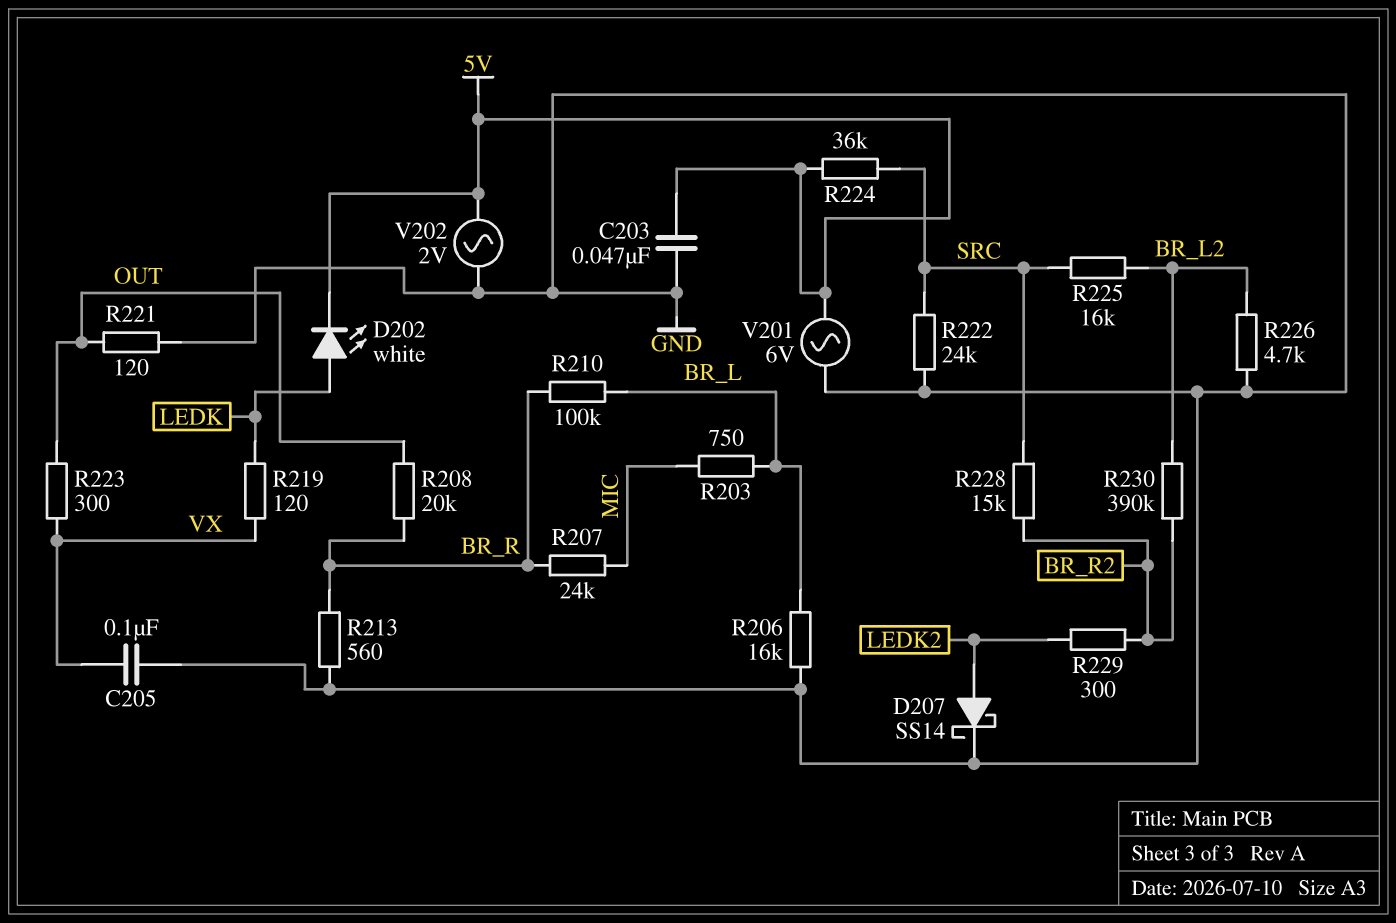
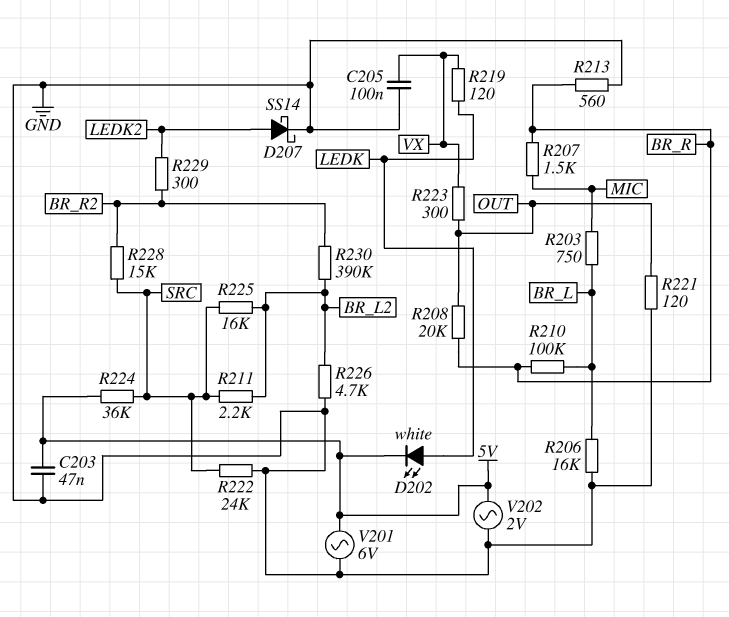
R207: 24k (BR_R, MIC) -> 1.5k (BR_R, MIC)
R211: none -> 2.2k (BR_L2, SRC)

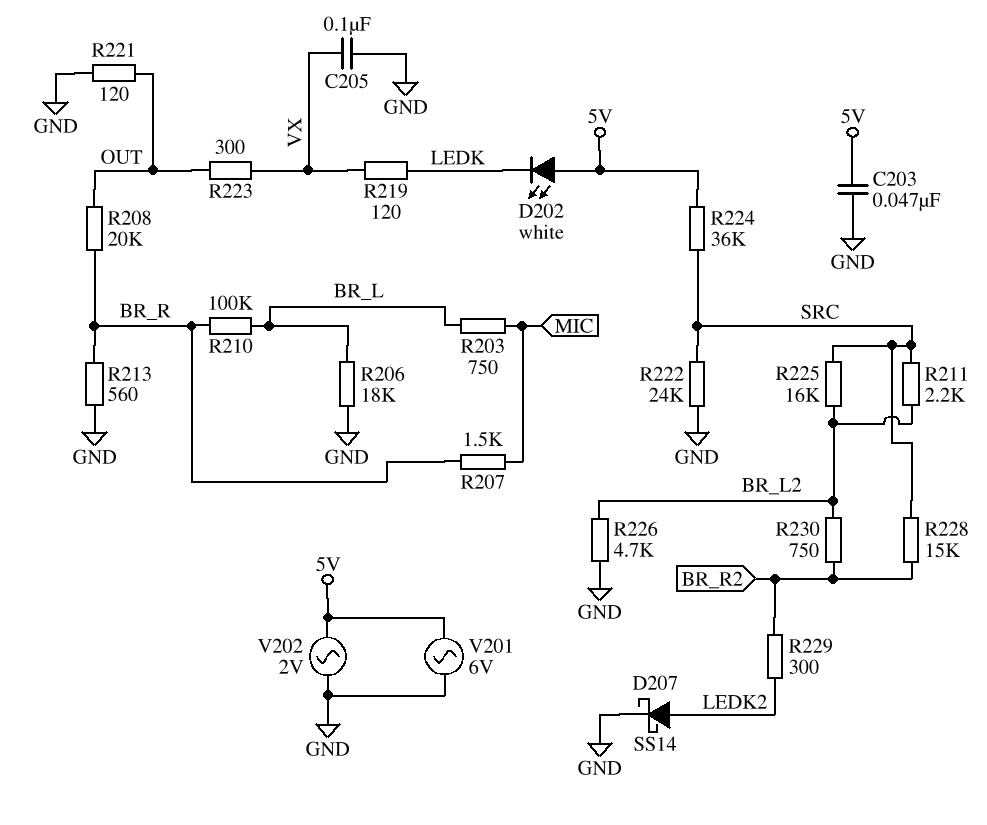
D202: LED white (A LEDK, K 5V) -> LED white (A 5V, K LEDK)
R206: 16k (BR_L, GND) -> 18k (BR_L, GND)
R230: 390k (BR_L2, BR_R2) -> 750 (BR_L2, BR_R2)

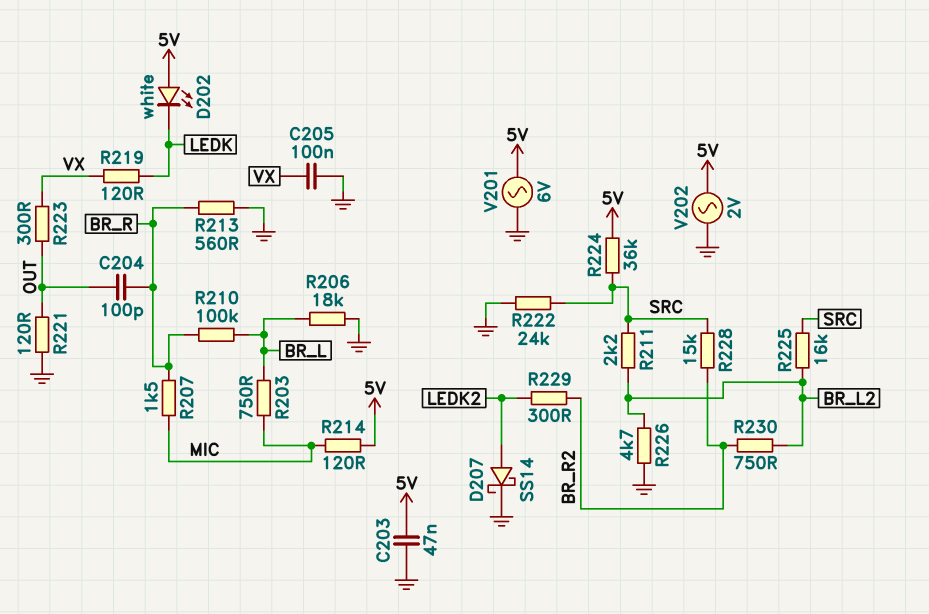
C204: none -> 100pF (BR_R, OUT)
R208: 20k (BR_R, OUT) -> none
R214: none -> 120 (5V, MIC)

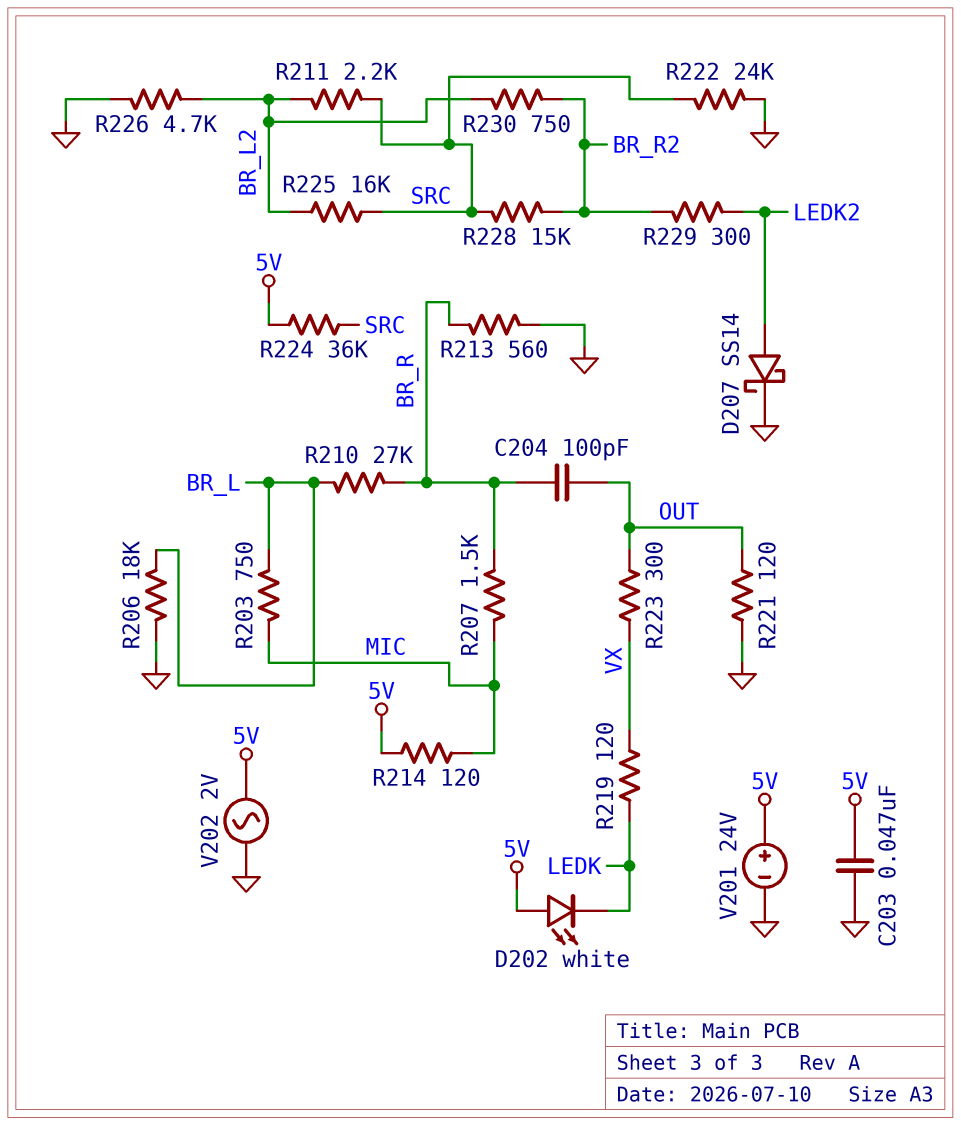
C205: 100nF (GND, VX) -> none
R210: 100k (BR_L, BR_R) -> 27k (BR_L, BR_R)
V201: AC 6V (5V, GND) -> 24V (plus 5V, minus GND)

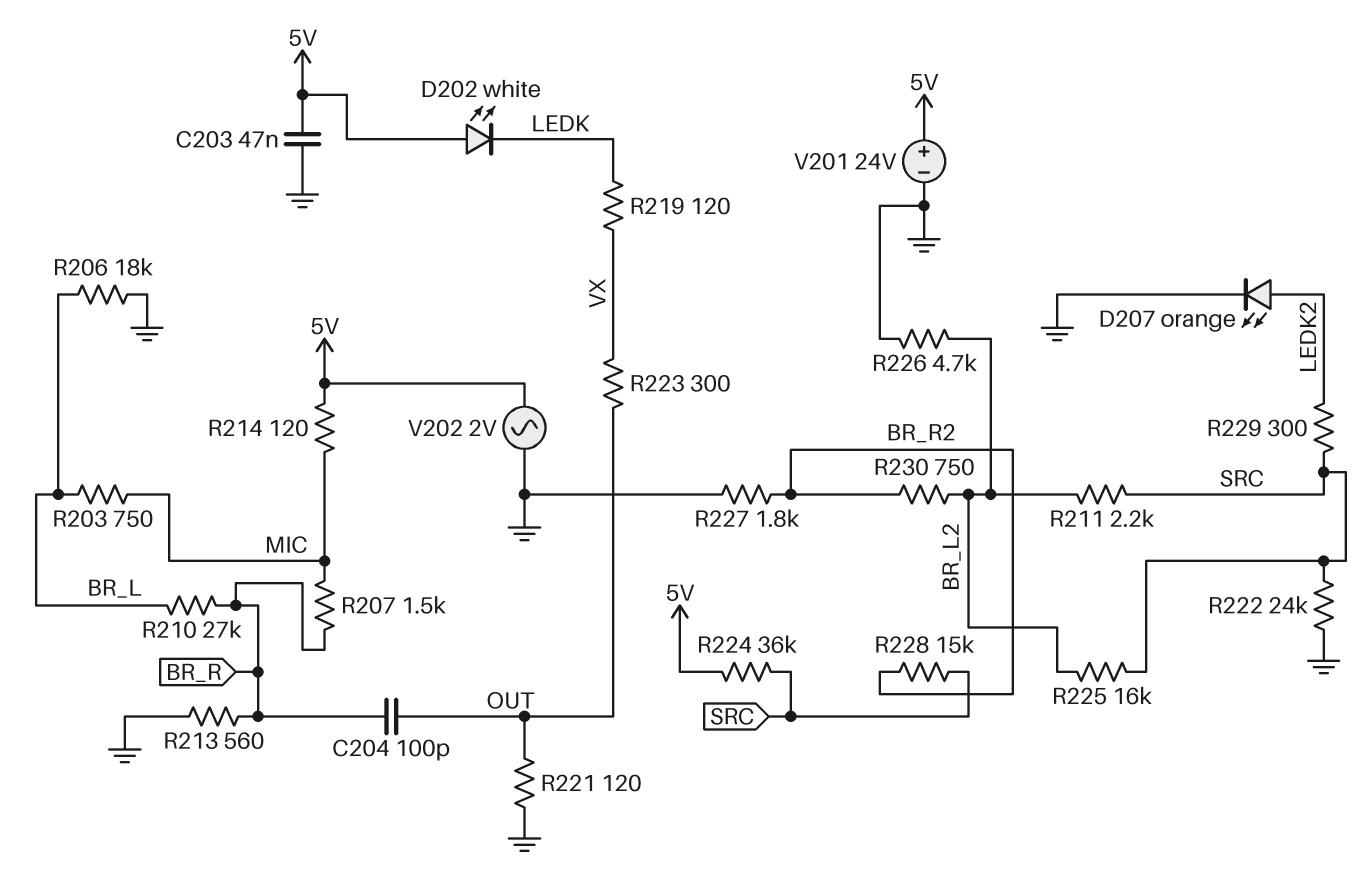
D207: schottky SS14 (A LEDK2, K GND) -> LED orange (A LEDK2, K GND)
R227: none -> 1.8k (BR_R2, GND)
R229: 300 (BR_R2, LEDK2) -> 300 (LEDK2, SRC)

